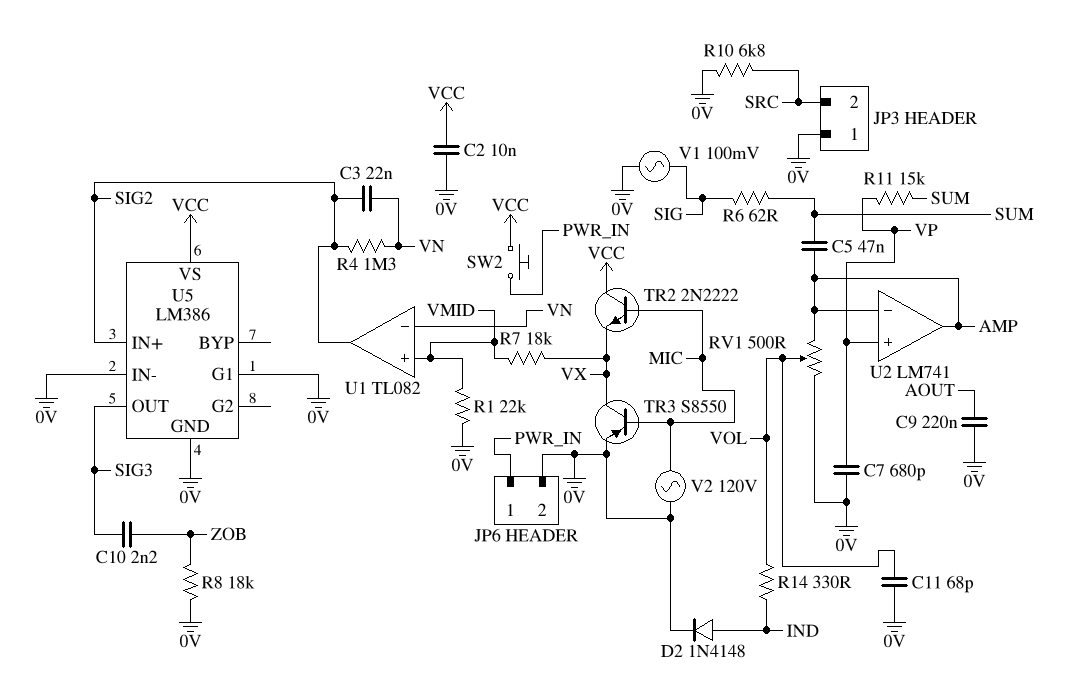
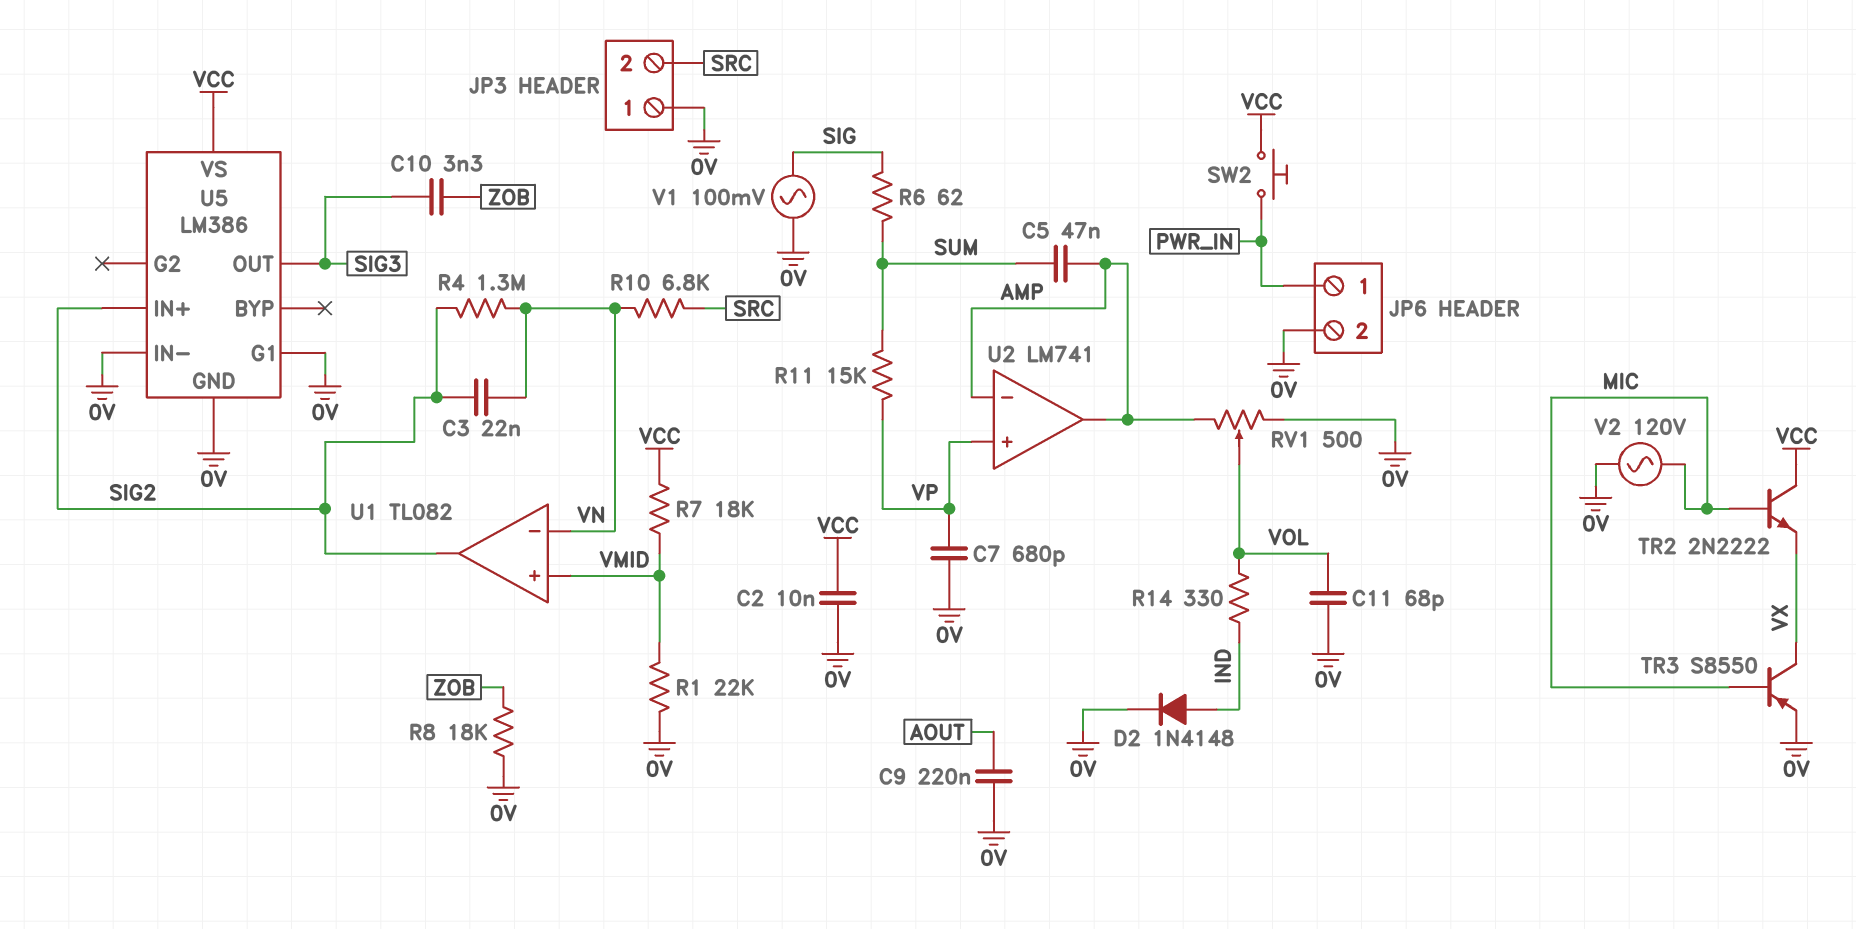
C10: 2.2nF (SIG3, ZOB) -> 3.3nF (SIG3, ZOB)
R7: 18k (VMID, VX) -> 18k (VCC, VMID)
R10: 6.8k (0V, SRC) -> 6.8k (SRC, VN)

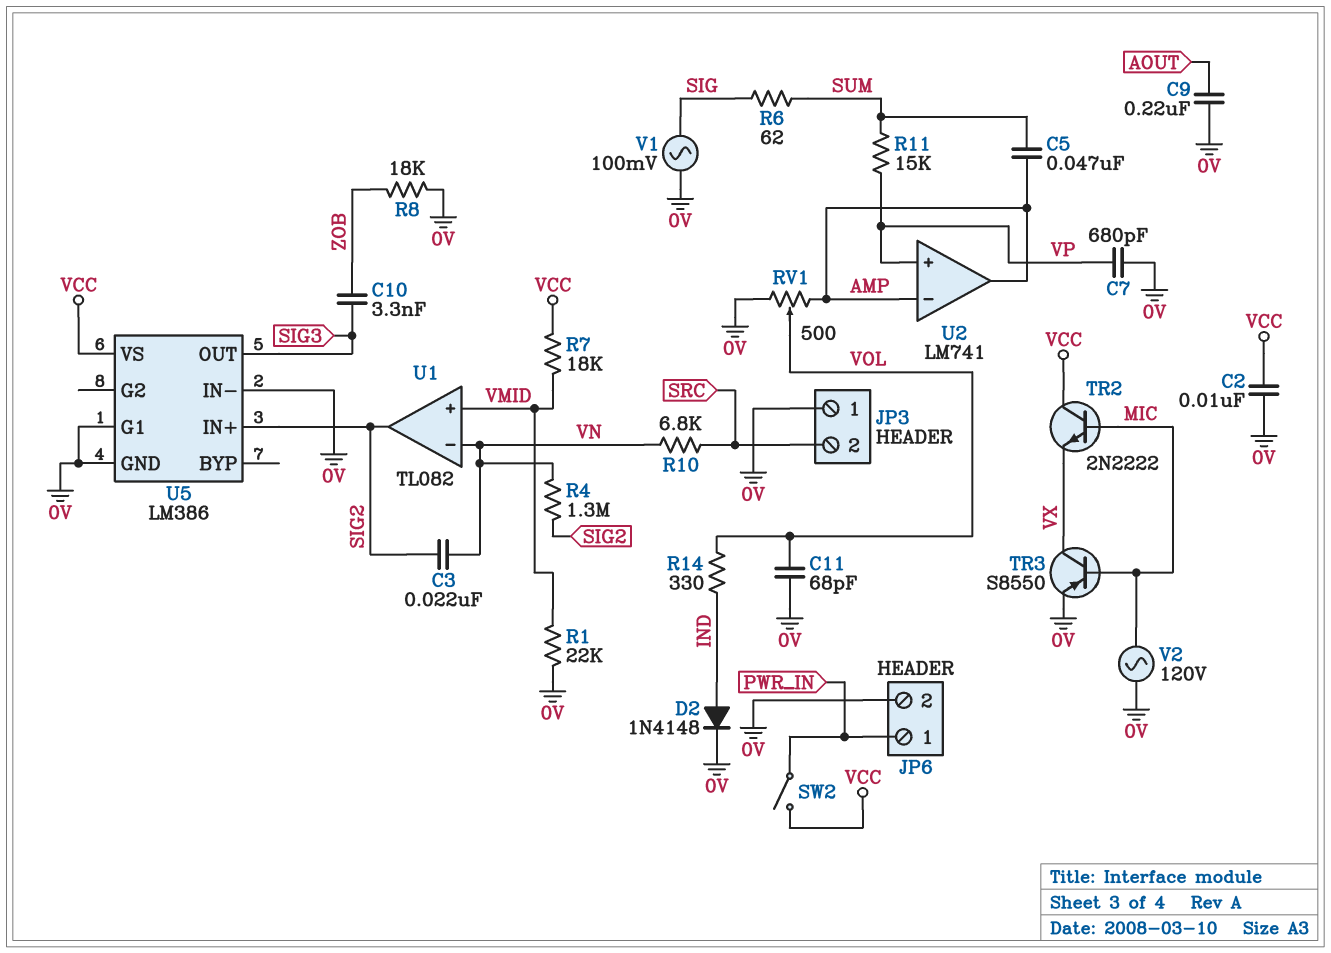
SW2: button (PWR_IN, VCC) -> switch (PWR_IN, VCC)

